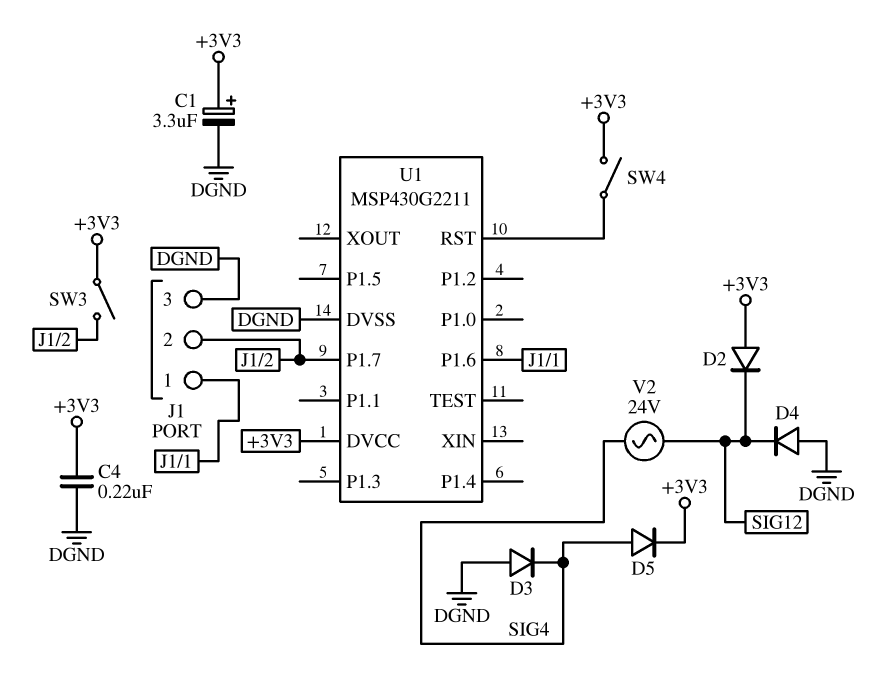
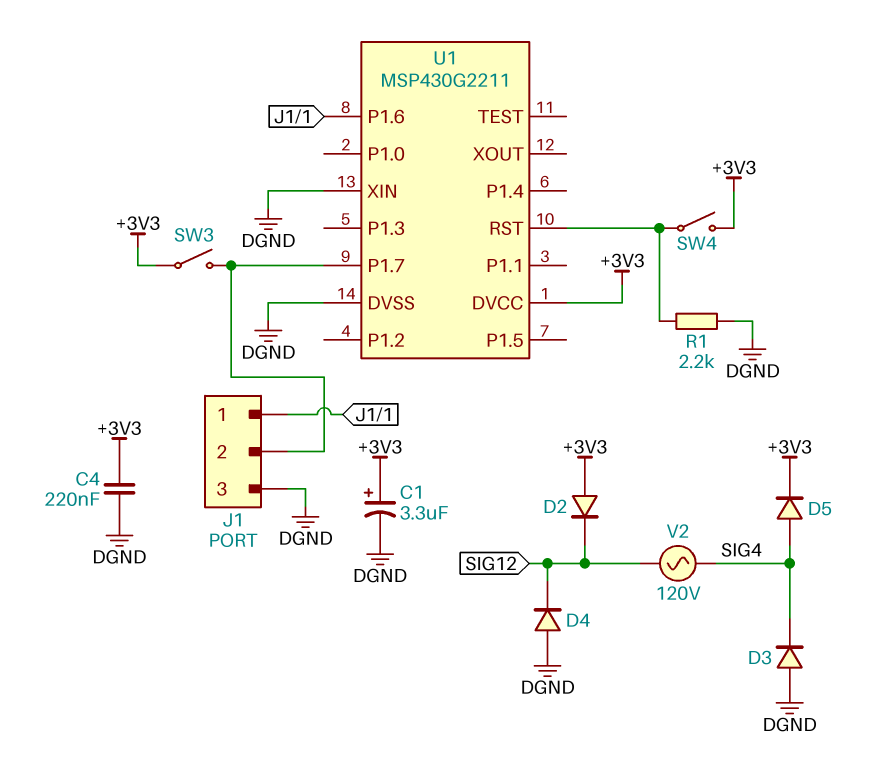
R1: none -> 2.2k (DGND, U1/RST)
U1 pin XIN: none -> DGND
V2: AC 24V (SIG4, SIG12) -> AC 120V (SIG4, SIG12)

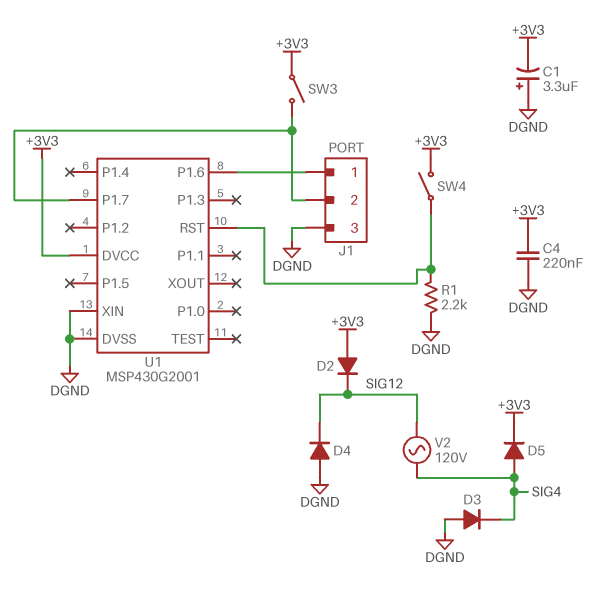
C1: 3.3uF (plus +3V3, minus DGND) -> 3.3uF (plus DGND, minus +3V3)
U1: MSP430G2211 -> MSP430G2001

